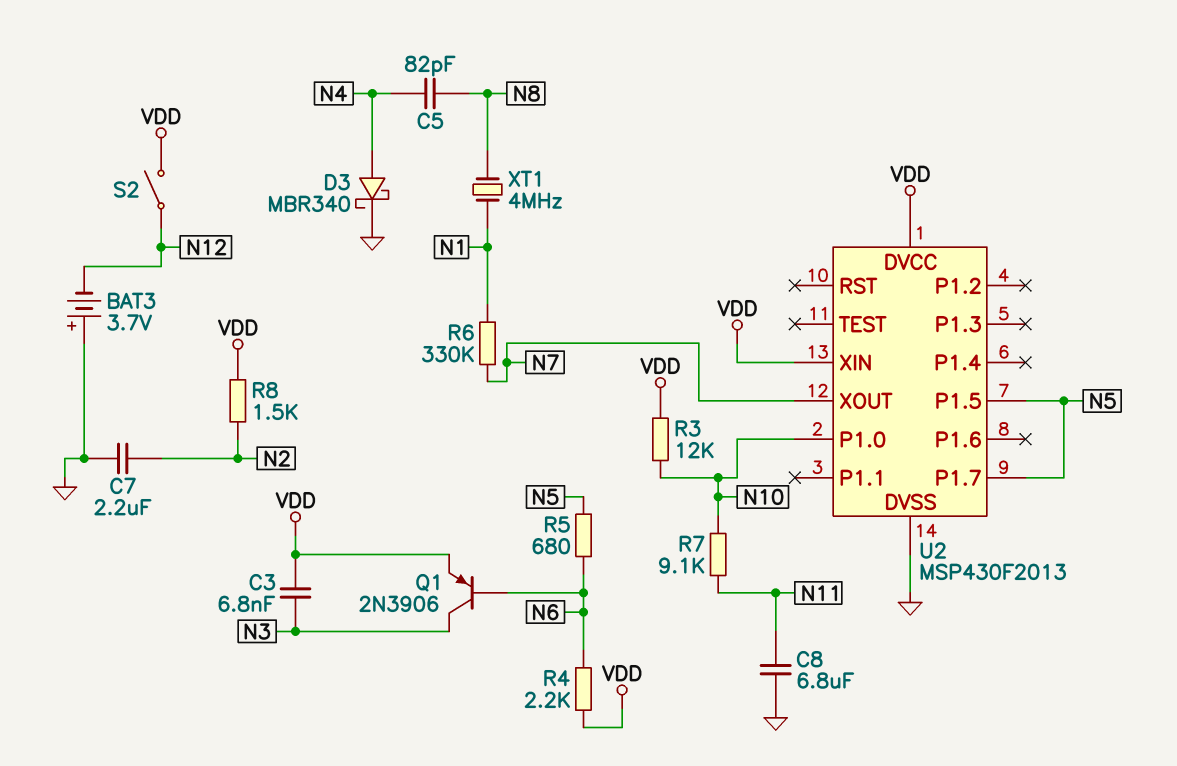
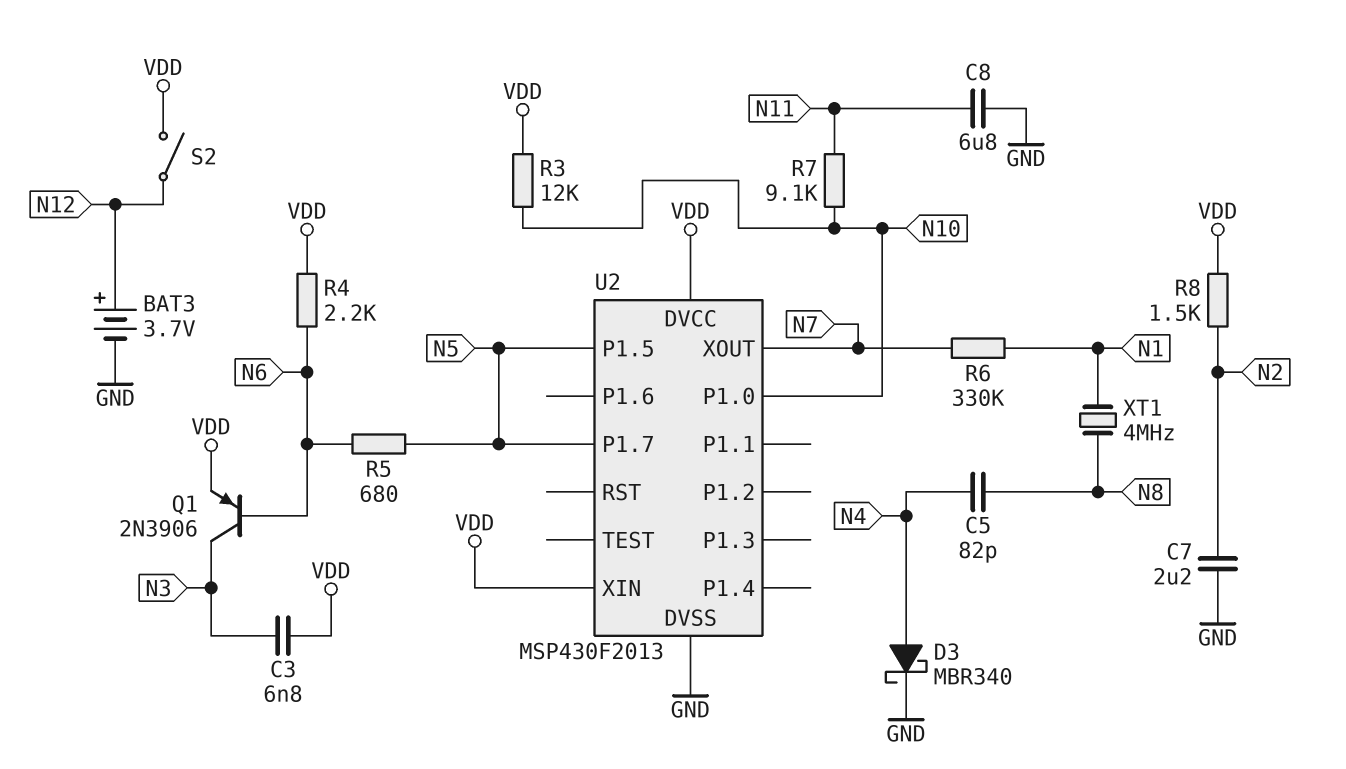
BAT3: 3.7V (plus GND, minus N12) -> 3.7V (plus N12, minus GND)

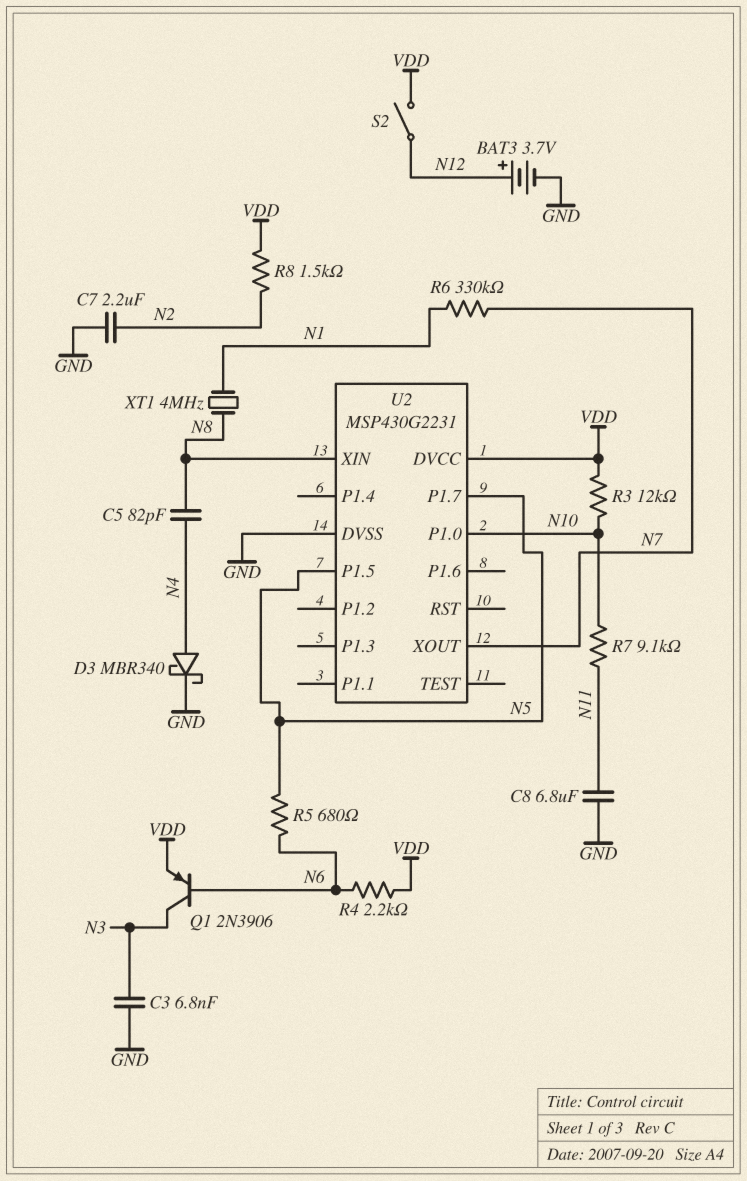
C3: 6.8nF (N3, VDD) -> 6.8nF (GND, N3)
U2: MSP430F2013 -> MSP430G2231
U2 pin XIN: VDD -> N8

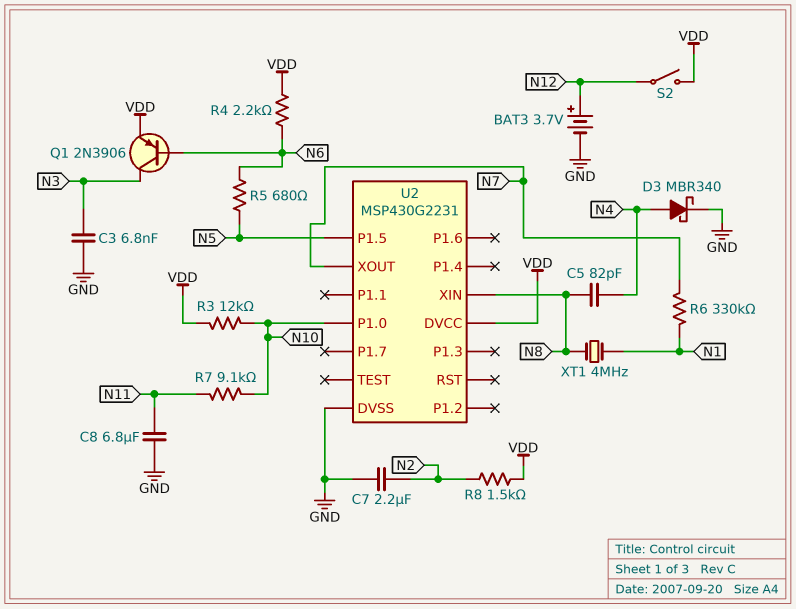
U2 pin P1.7: N5 -> none

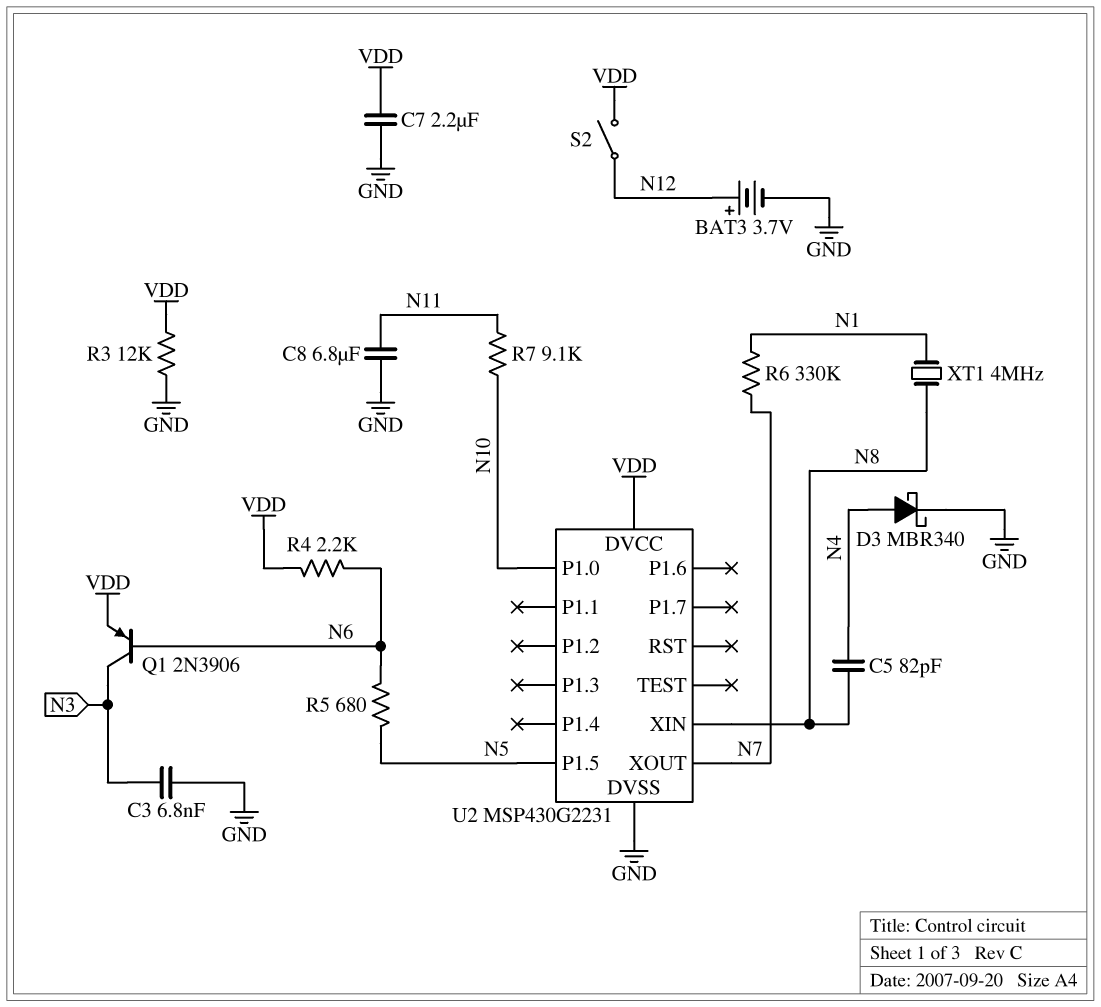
C7: 2.2uF (GND, N2) -> 2.2uF (GND, VDD)
R3: 12k (N10, VDD) -> 12k (GND, VDD)
R8: 1.5k (N2, VDD) -> none

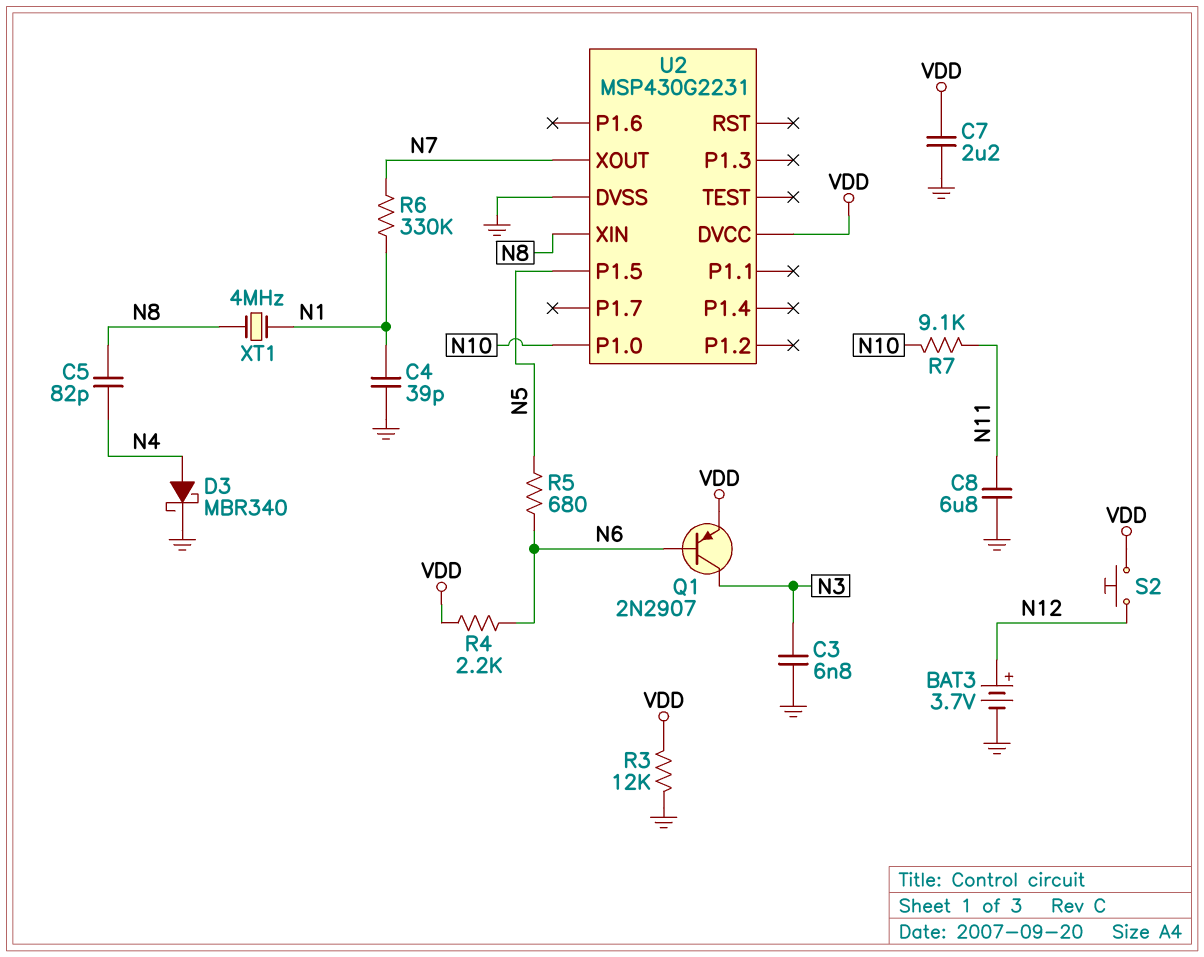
C4: none -> 39pF (GND, N1)
Q1: PNP 2N3906 (B N6, C N3, E VDD) -> PNP 2N2907 (B N6, C N3, E VDD)
S2: switch (N12, VDD) -> button (N12, VDD)

